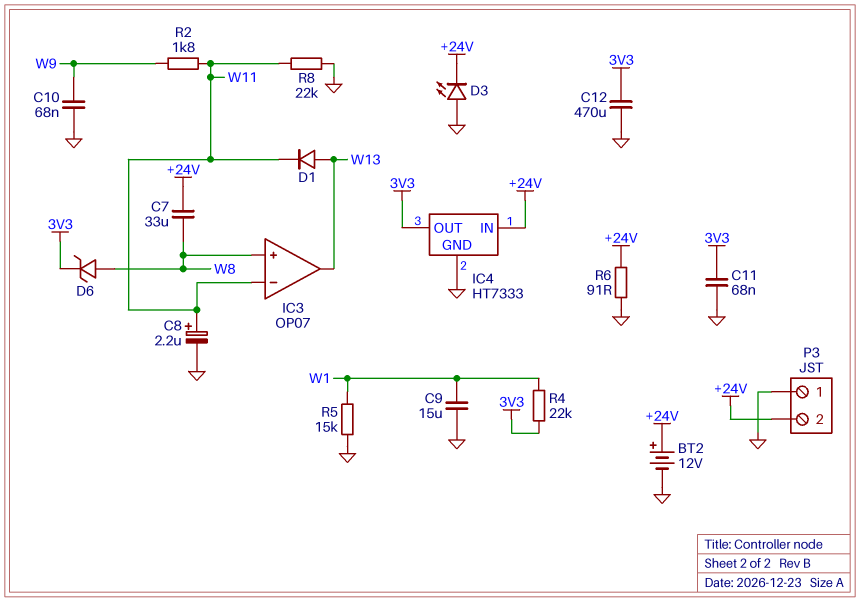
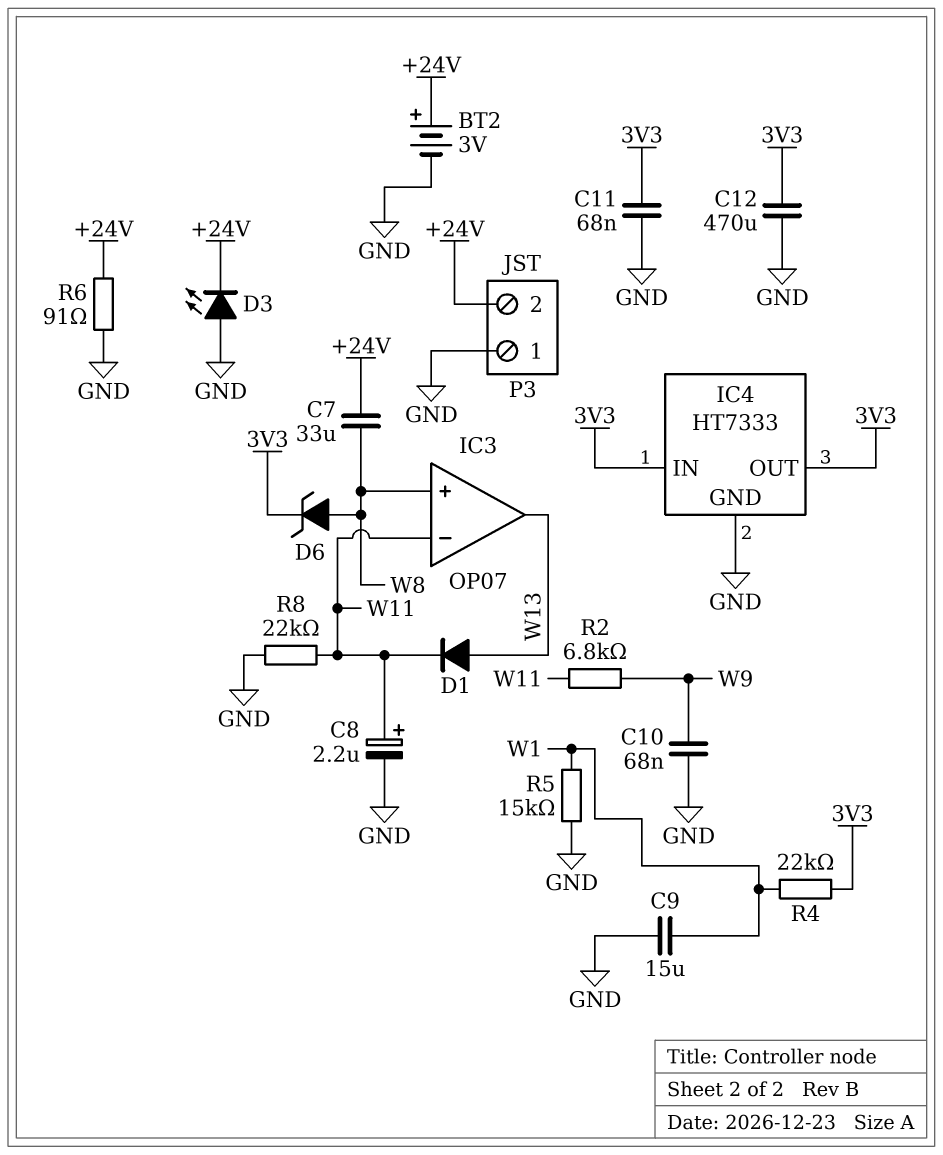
BT2: 12V (plus +24V, minus GND) -> 3V (plus +24V, minus GND)
IC4 pin IN: +24V -> 3V3
R2: 1.8k (W9, W11) -> 6.8k (W9, W11)

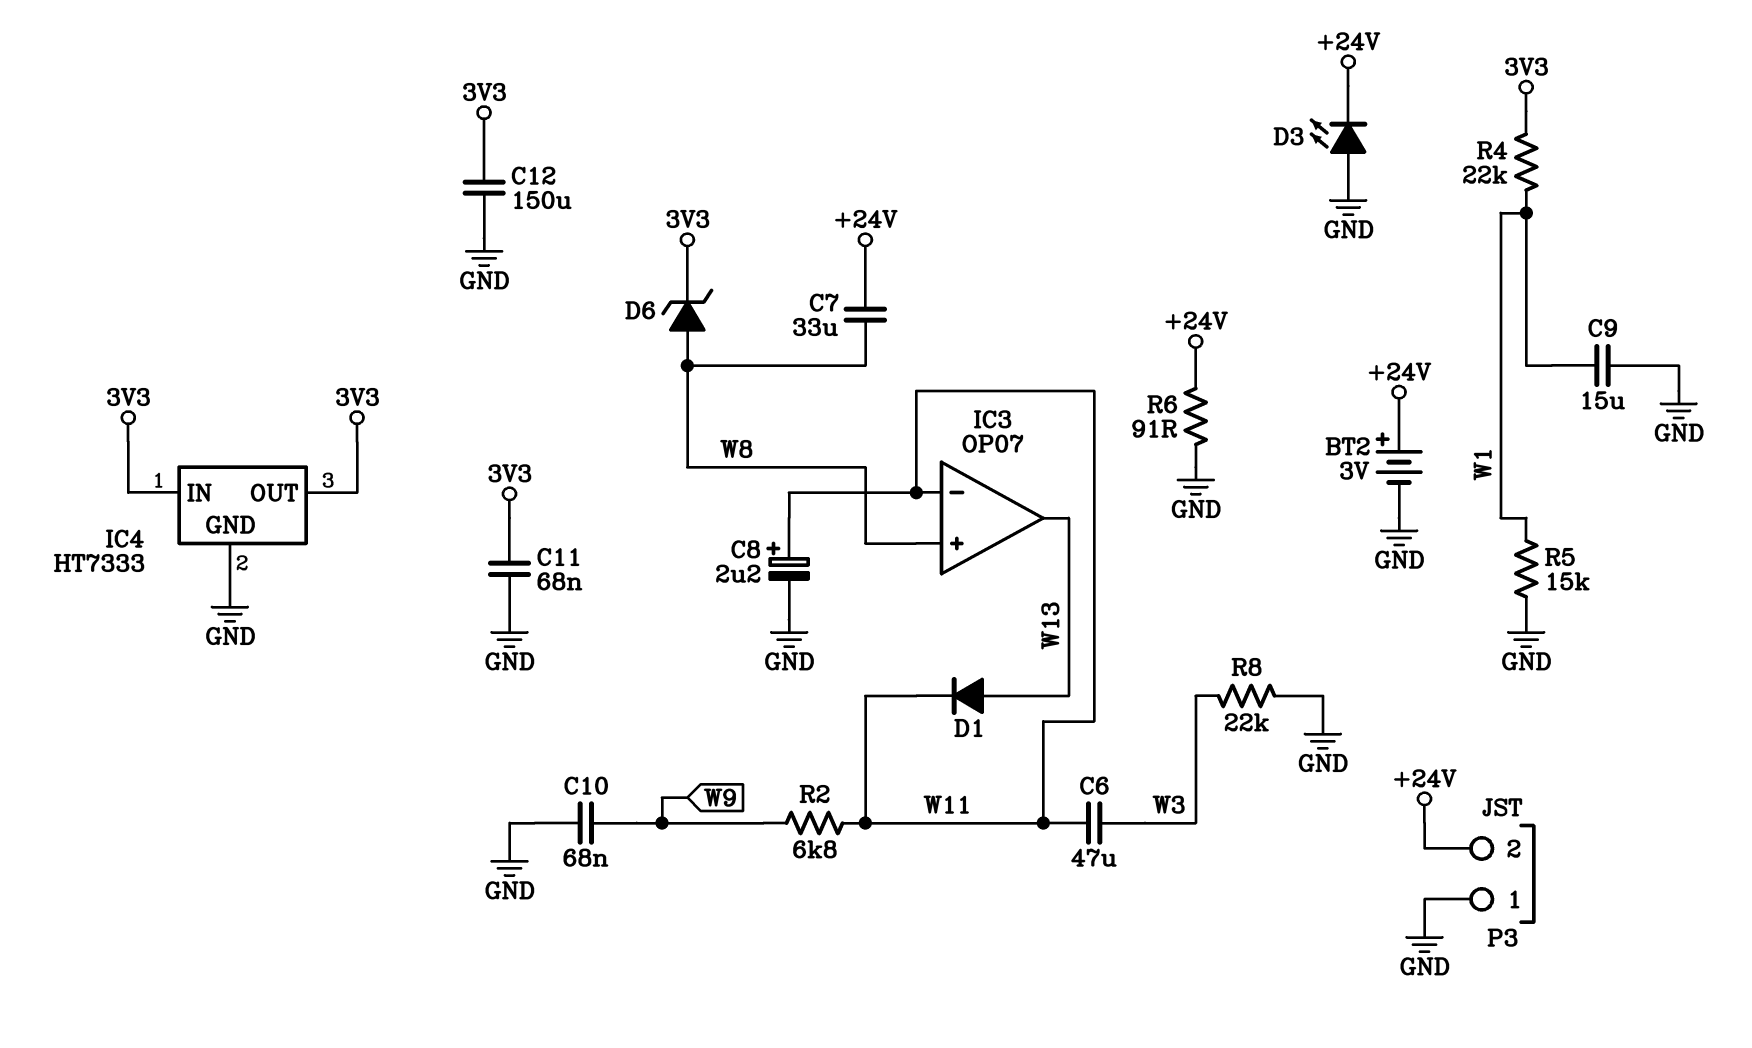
C6: none -> 47uF (W3, W11)
C12: 470uF (3V3, GND) -> 150uF (3V3, GND)
R8: 22k (GND, W11) -> 22k (GND, W3)

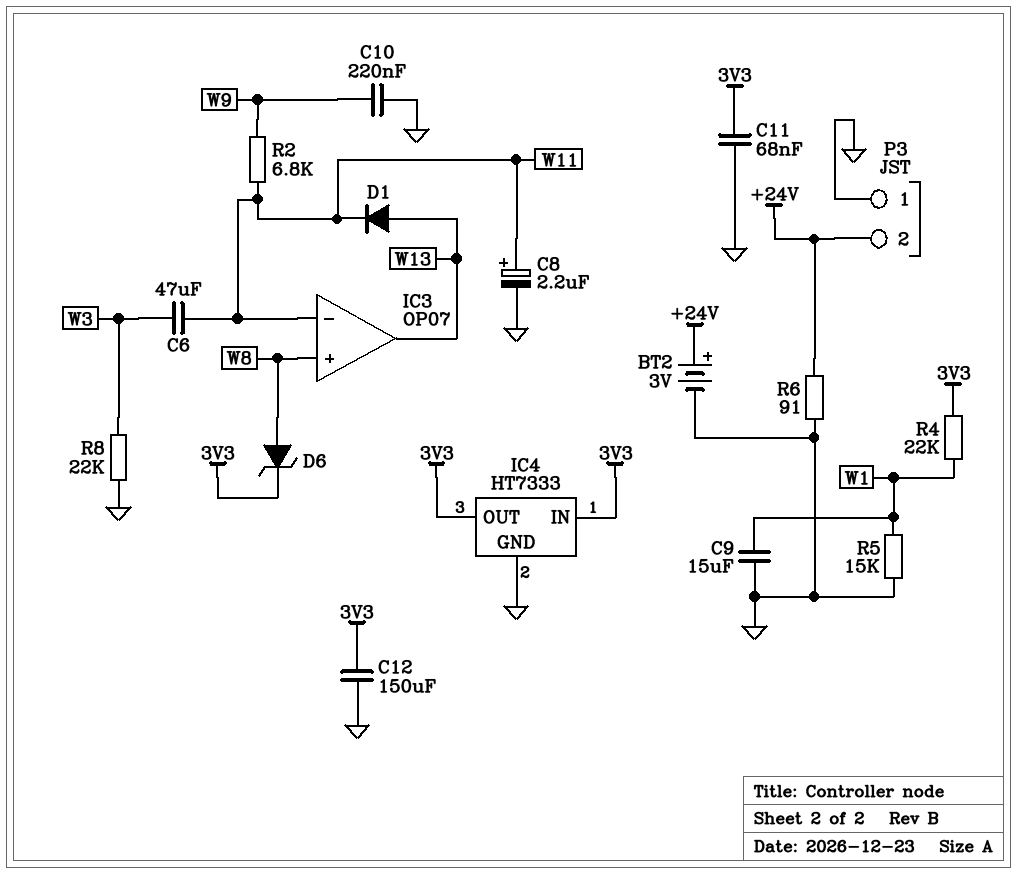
C7: 33uF (+24V, W8) -> none
C10: 68nF (GND, W9) -> 220nF (GND, W9)
D3: LED (A GND, K +24V) -> none

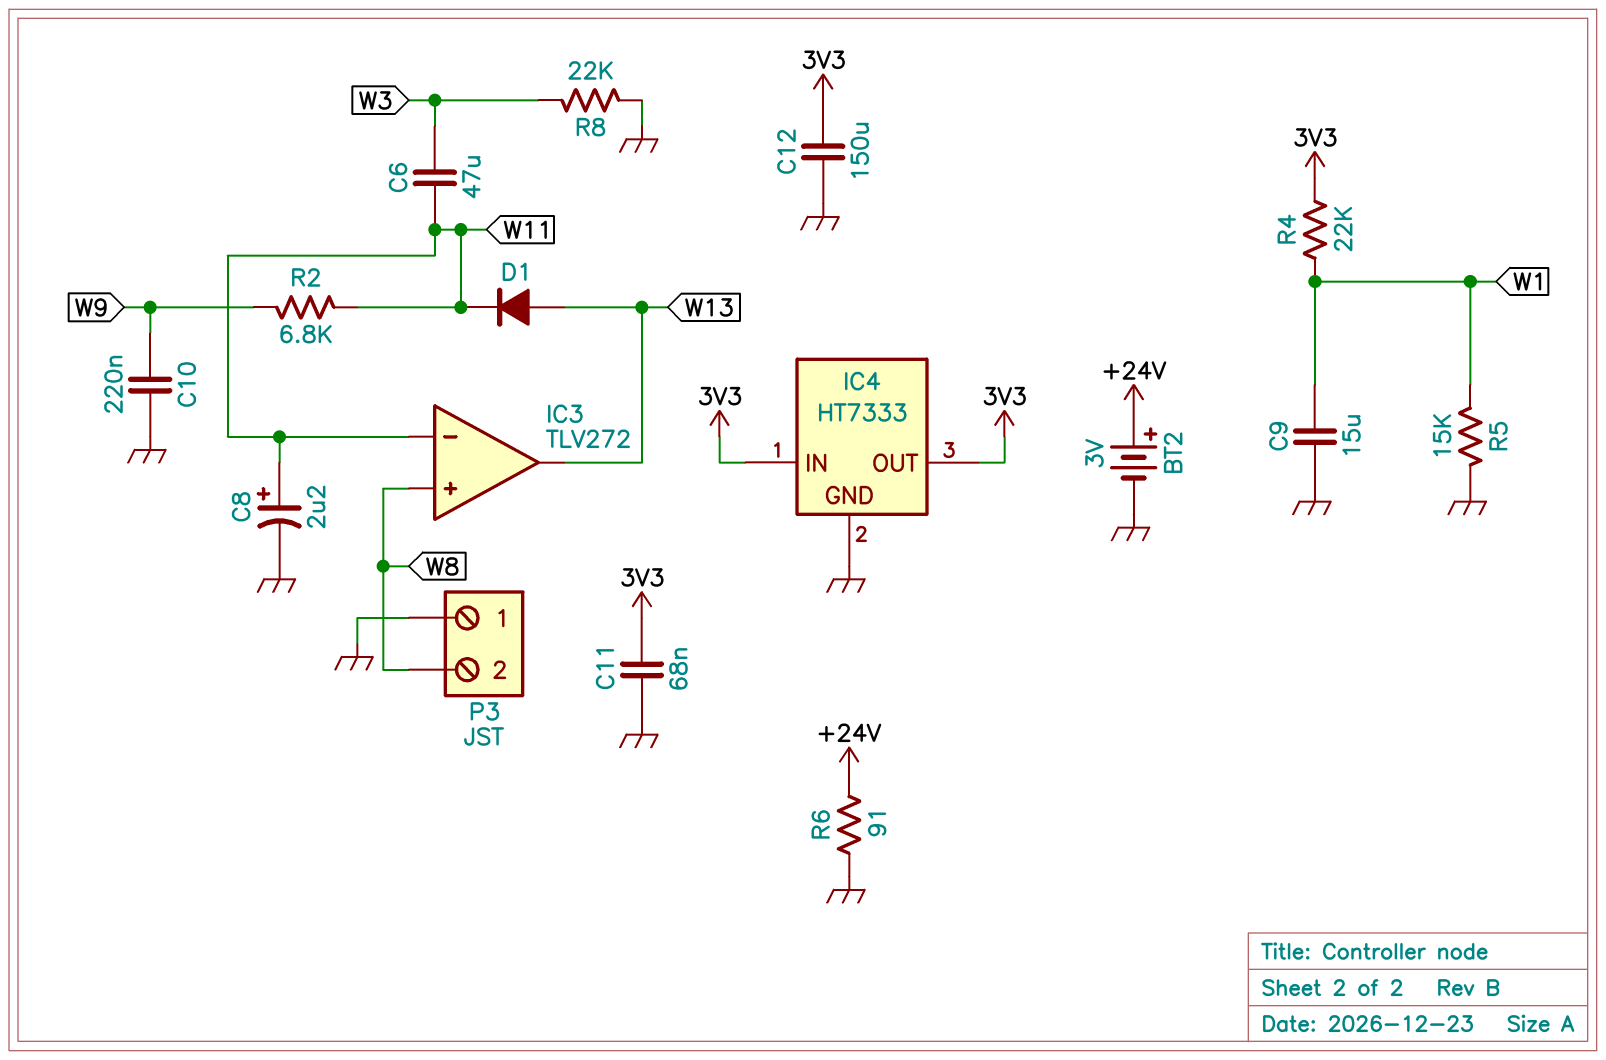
D6: zener (A W8, K 3V3) -> none
IC3: OP07 -> TLV272
P3 pin 2: +24V -> W8

